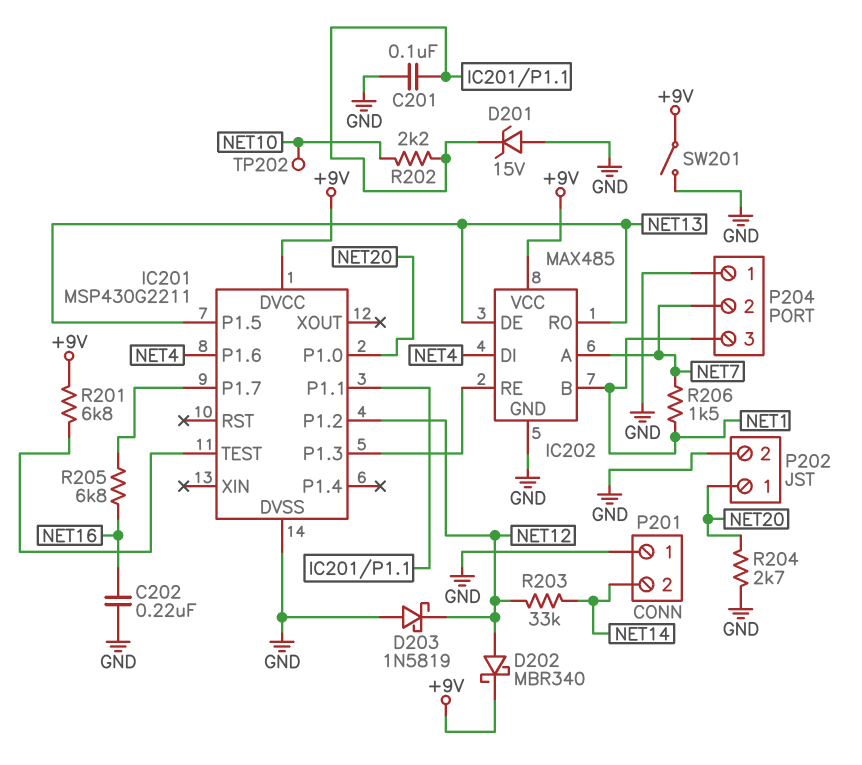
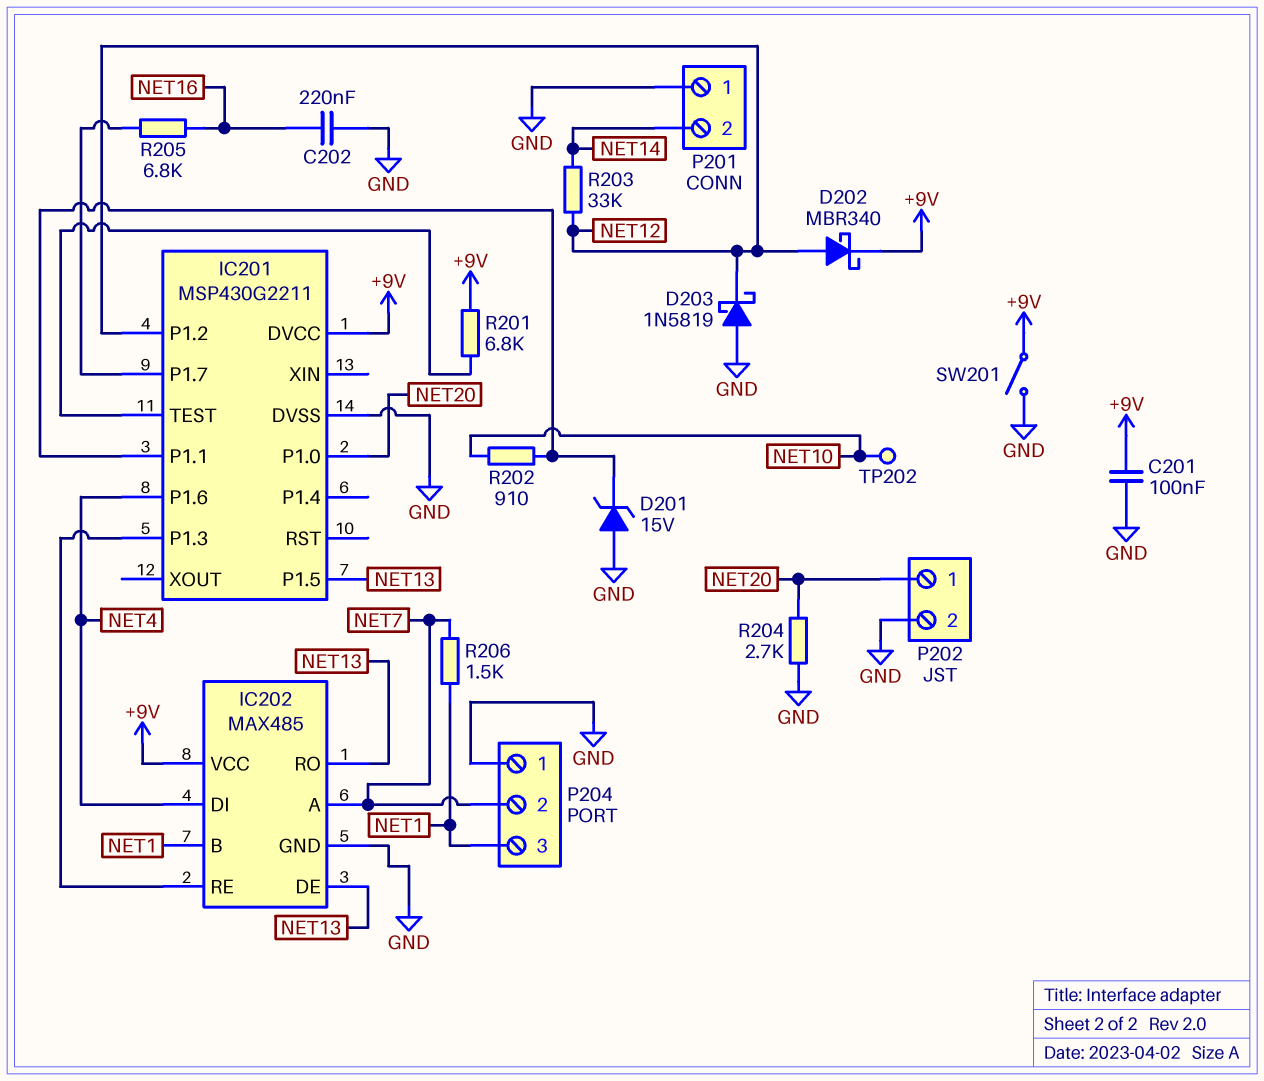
C201: 100nF (GND, IC201/P1.1) -> 100nF (+9V, GND)
R202: 2.2k (IC201/P1.1, NET10) -> 910 (IC201/P1.1, NET10)

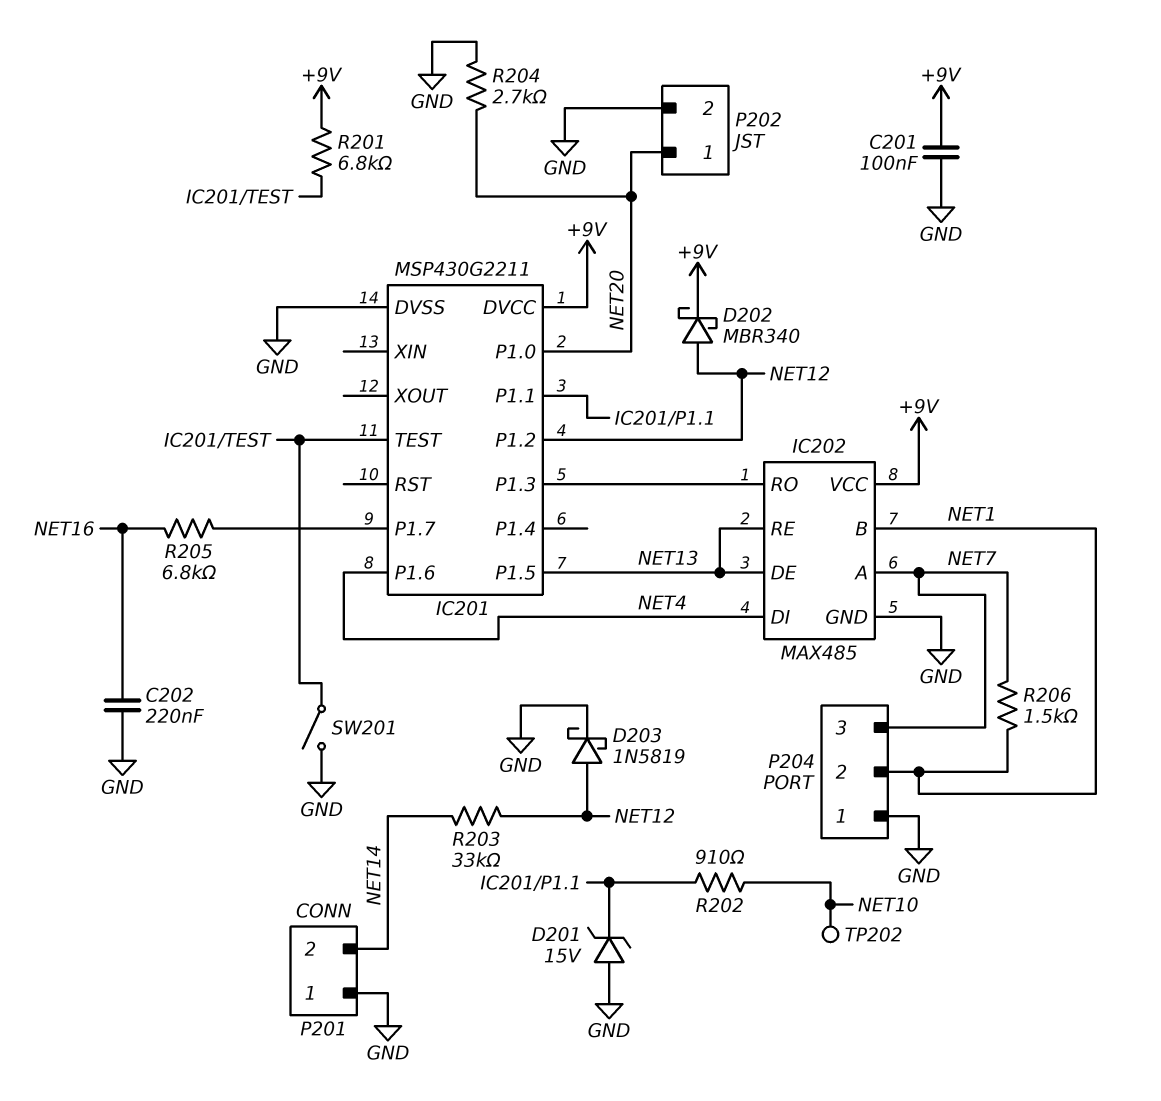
D203: schottky 1N5819 (A GND, K NET12) -> schottky 1N5819 (A NET12, K GND)
IC202 pin RE: IC201/P1.3 -> NET13
IC202 pin RO: NET13 -> IC201/P1.3
P204 pin 2: NET7 -> NET1
P204 pin 3: NET1 -> NET7
SW201: switch (+9V, GND) -> switch (GND, IC201/TEST)

